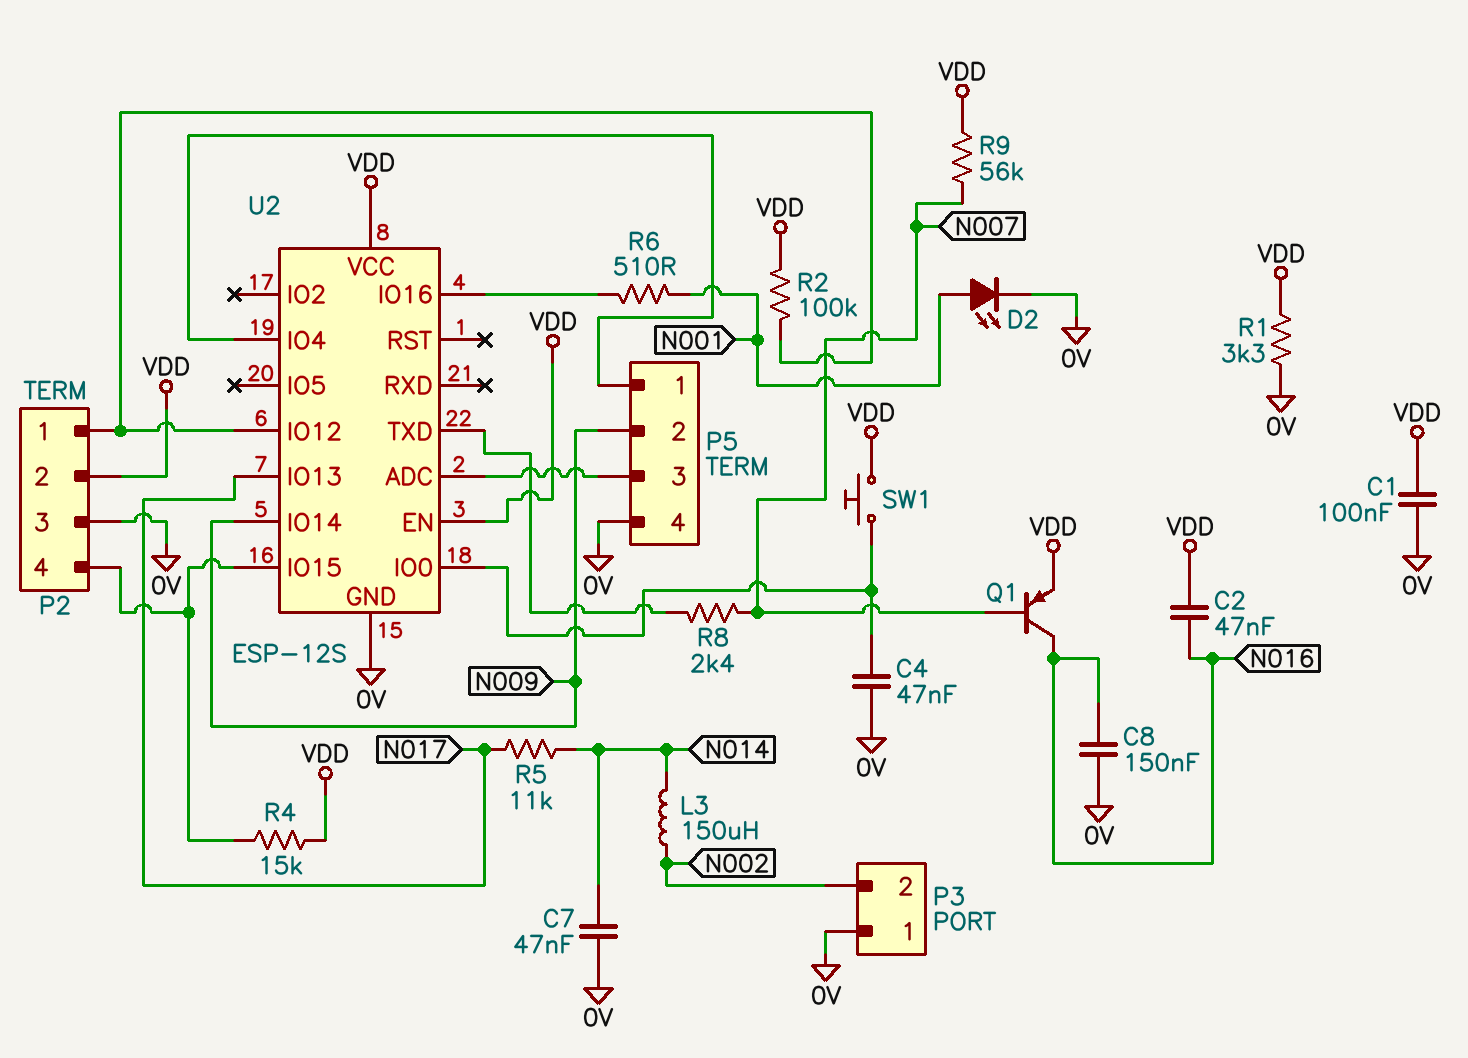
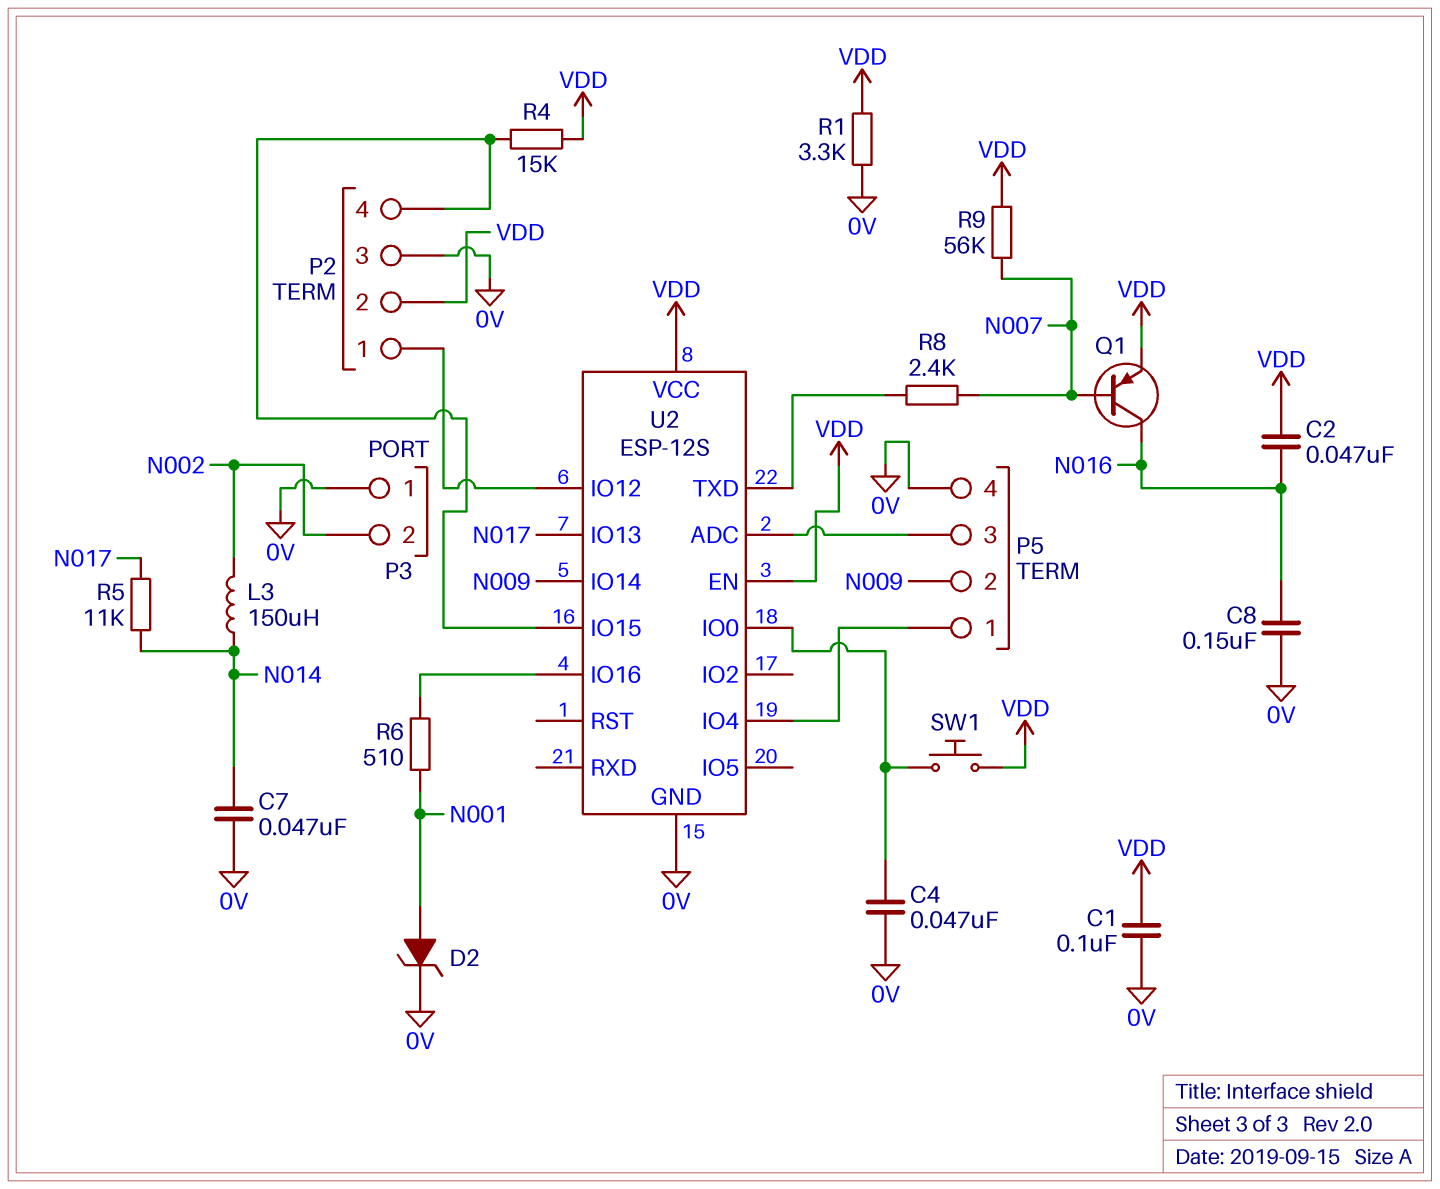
D2: LED (A N001, K 0V) -> zener (A N001, K 0V)
R2: 100k (P2/1, VDD) -> none

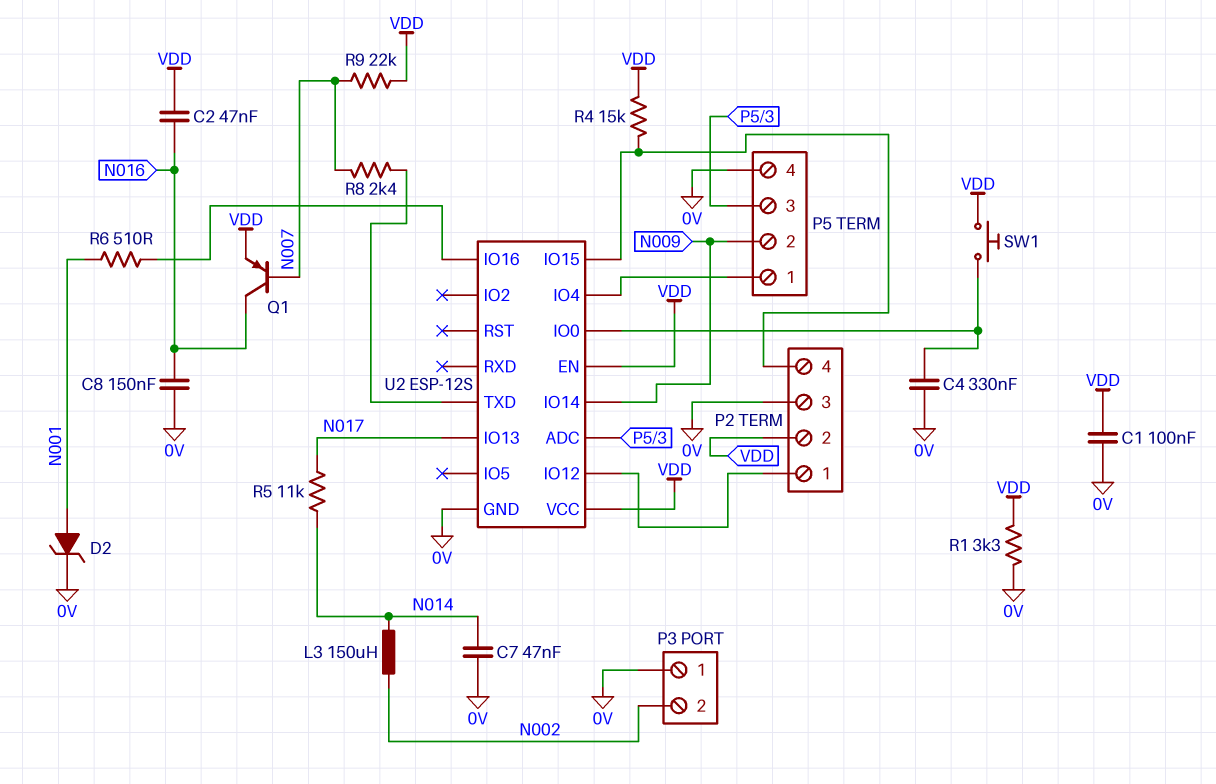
C4: 47nF (0V, U2/IO0) -> 330nF (0V, U2/IO0)
R9: 56k (N007, VDD) -> 22k (N007, VDD)

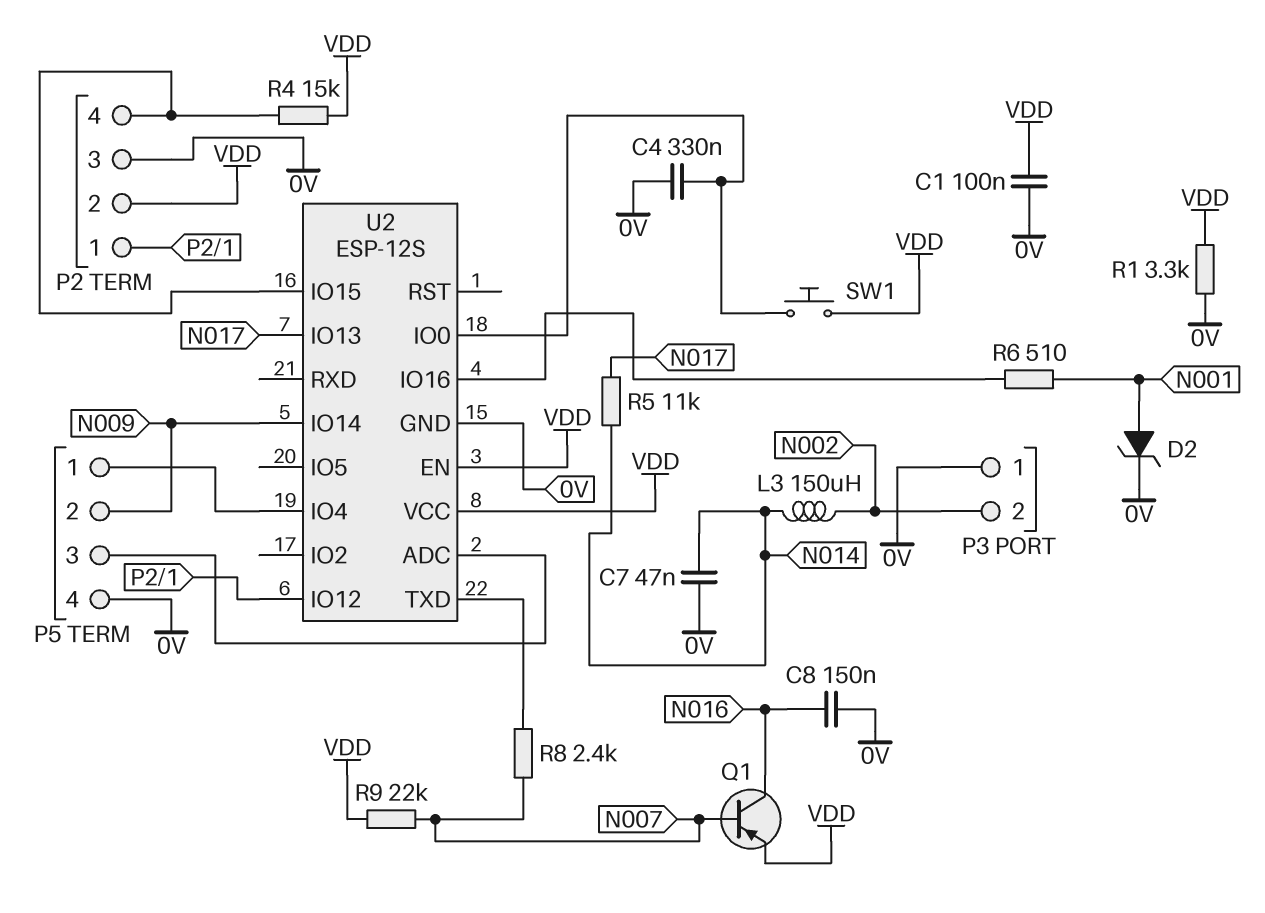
C2: 47nF (N016, VDD) -> none

